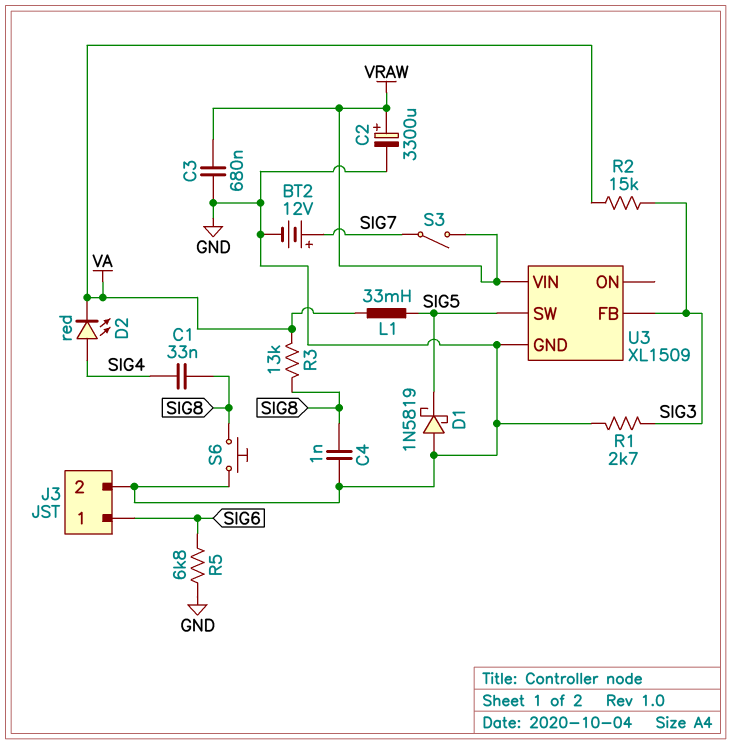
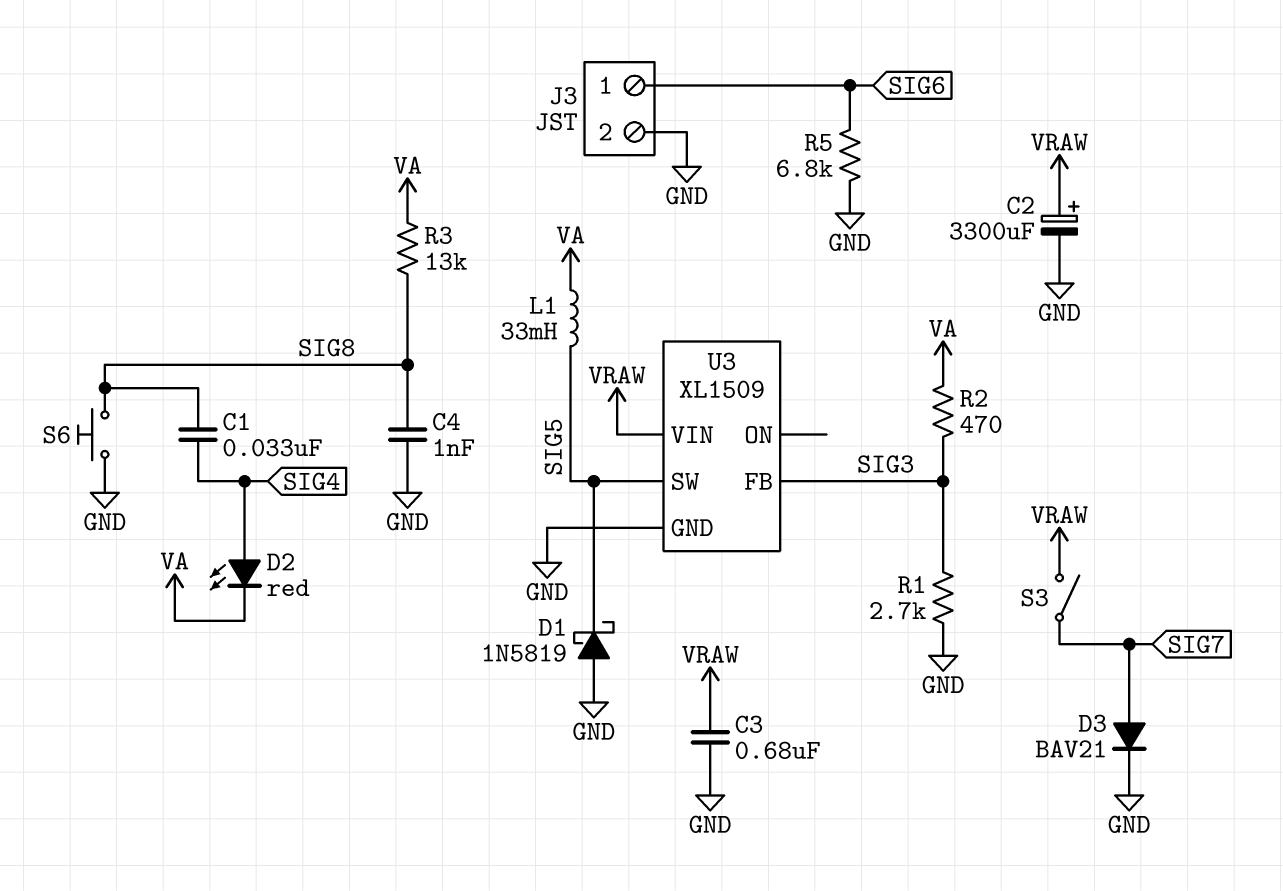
BT2: 12V (plus SIG7, minus GND) -> none
D3: none -> diode BAV21 (A SIG7, K GND)
R2: 15k (SIG3, VA) -> 470 (SIG3, VA)

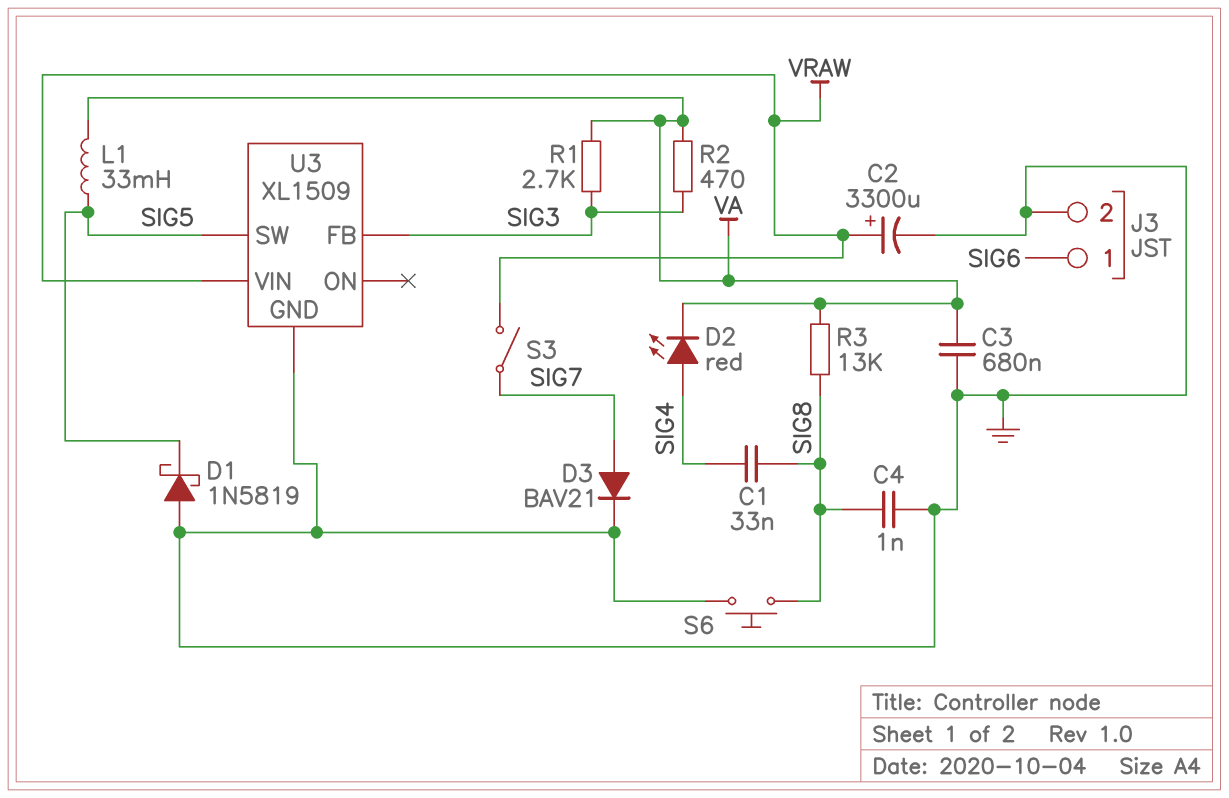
C3: 680nF (GND, VRAW) -> 680nF (GND, VA)
R1: 2.7k (GND, SIG3) -> 2.7k (SIG3, VA)
R5: 6.8k (GND, SIG6) -> none

